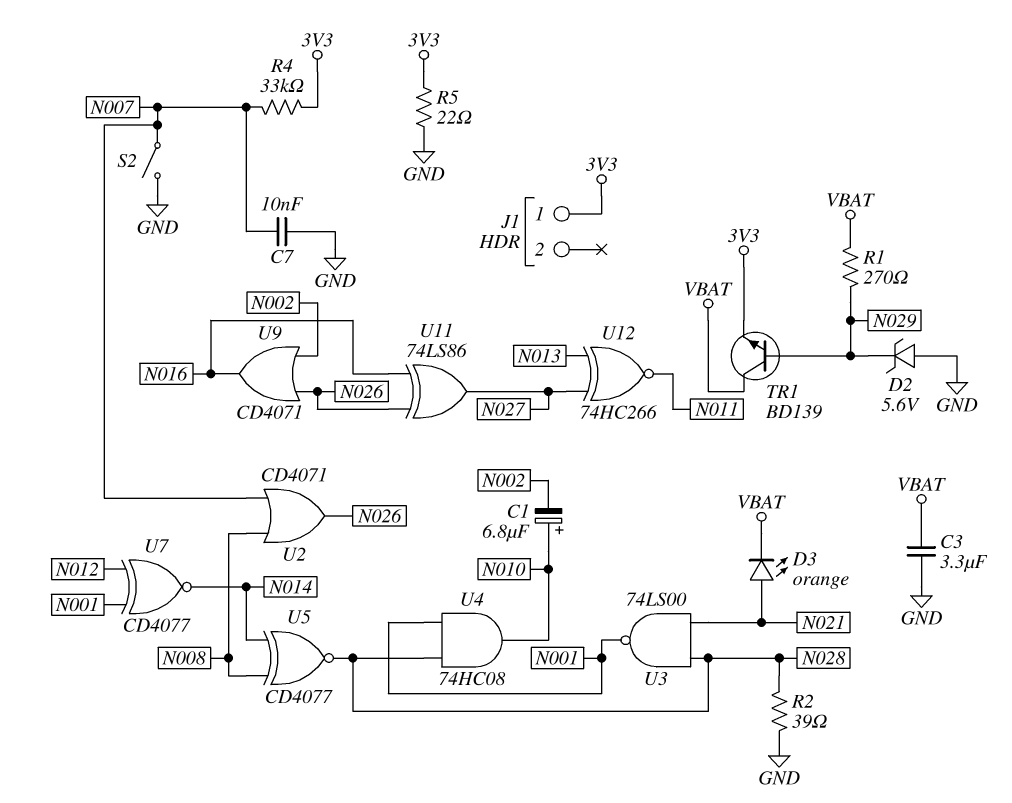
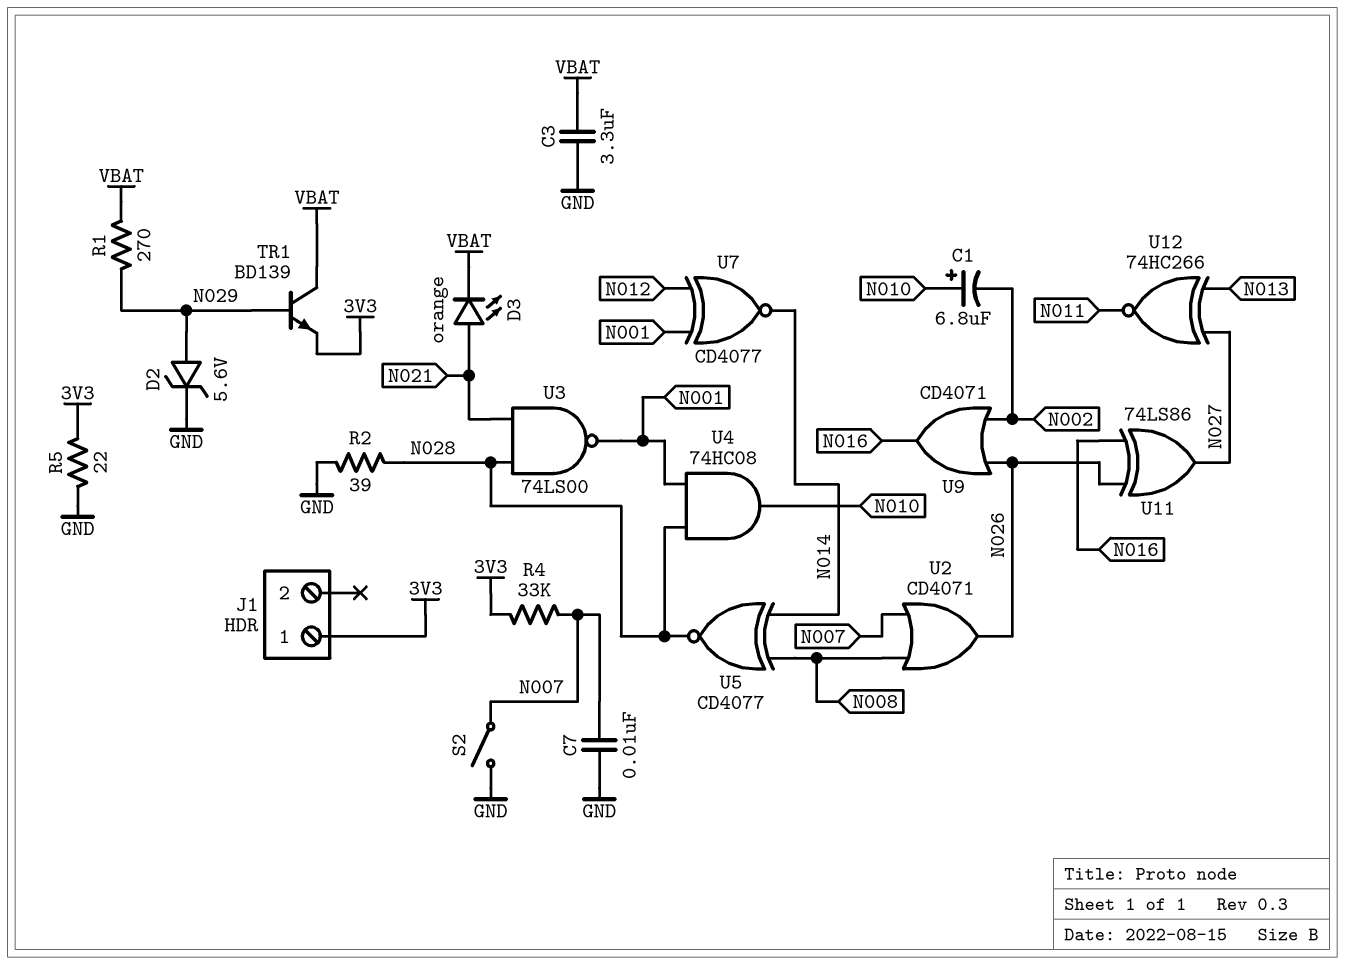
D2: zener 5.6V (A GND, K N029) -> zener 5.6V (A N029, K GND)

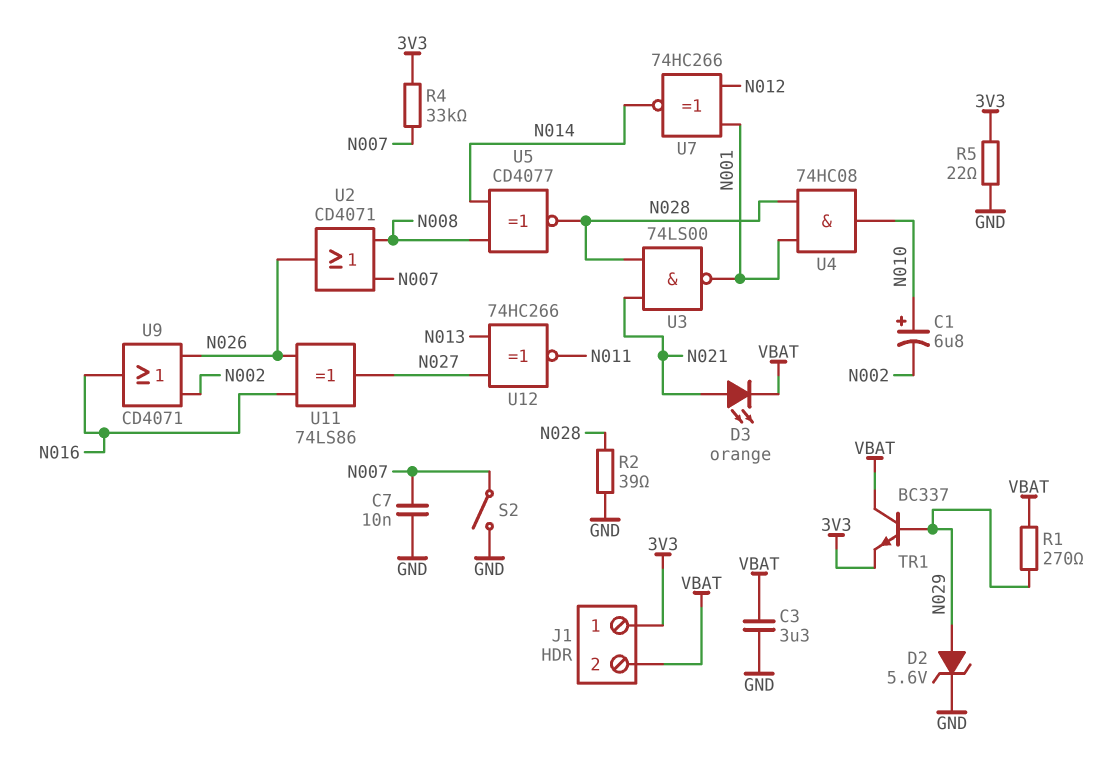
J1 pin 2: none -> VBAT
TR1: NPN BD139 (B N029, C VBAT, E 3V3) -> NPN BC337 (B N029, C VBAT, E 3V3)
U7: XNOR CD4077 (in N001, in N012, out N014) -> XNOR 74HC266 (in N001, in N012, out N014)

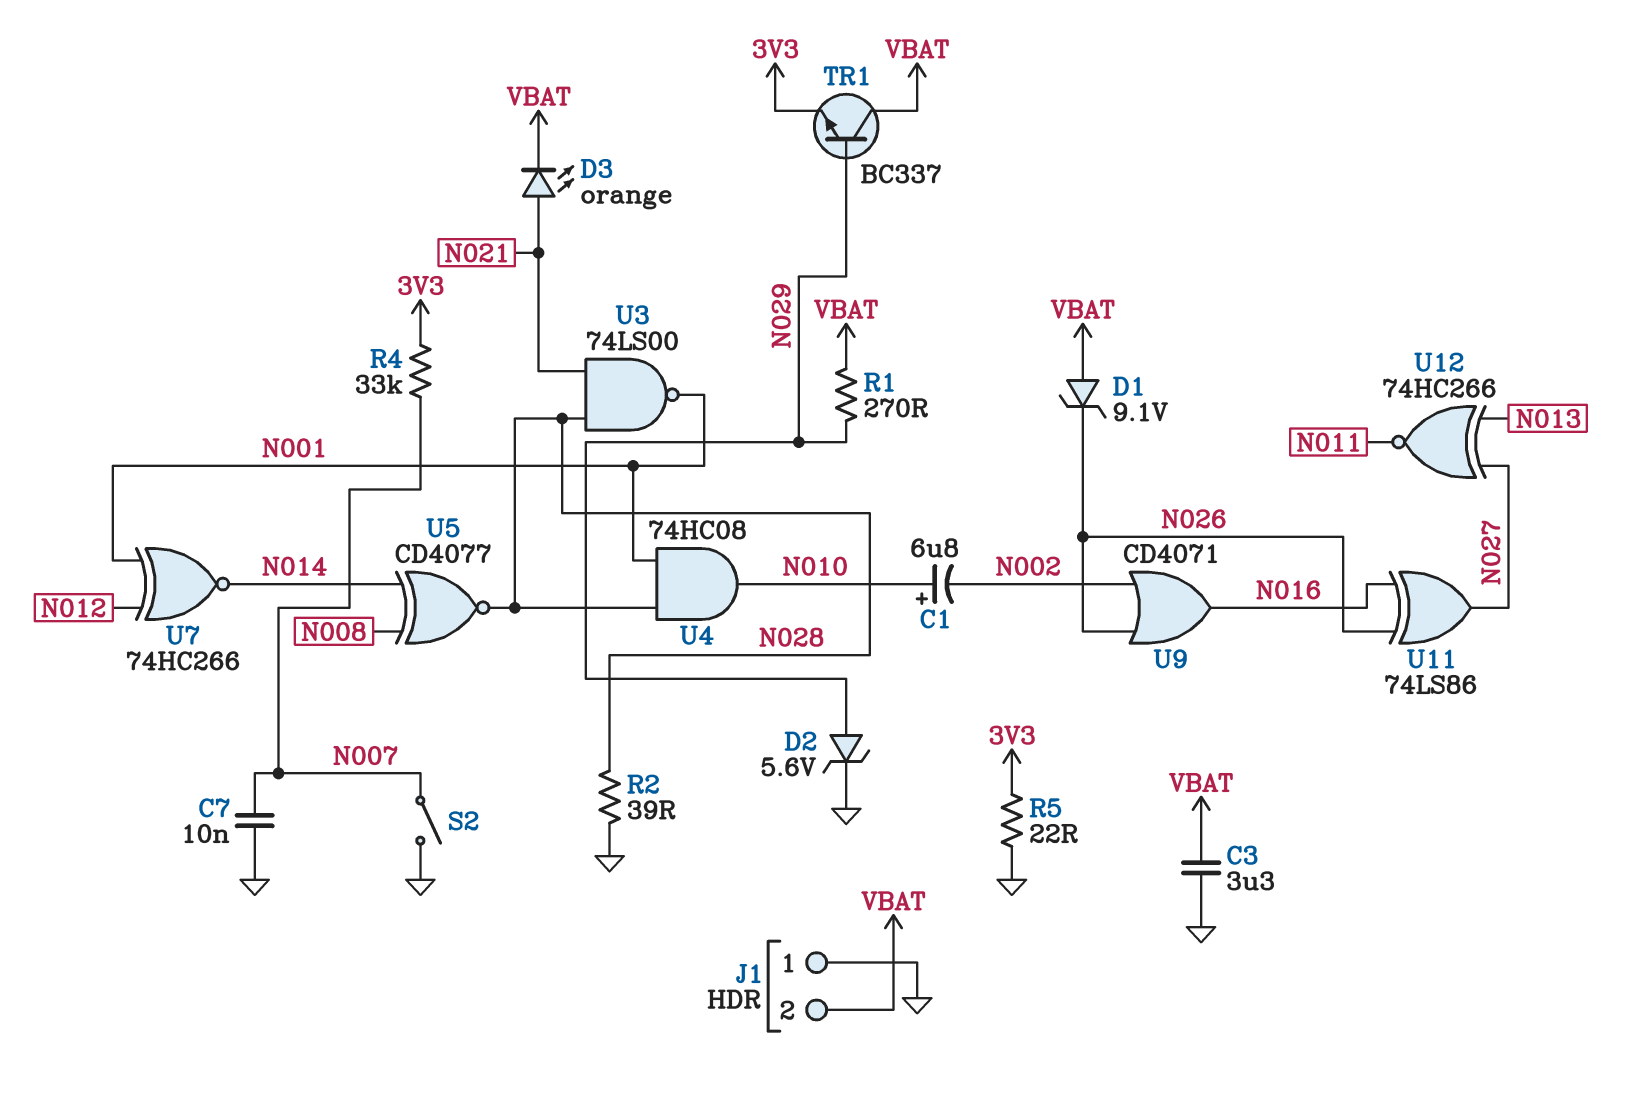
D1: none -> zener 9.1V (A VBAT, K N026)
J1 pin 1: 3V3 -> GND
U2: OR CD4071 (in N007, in N008, out N026) -> none

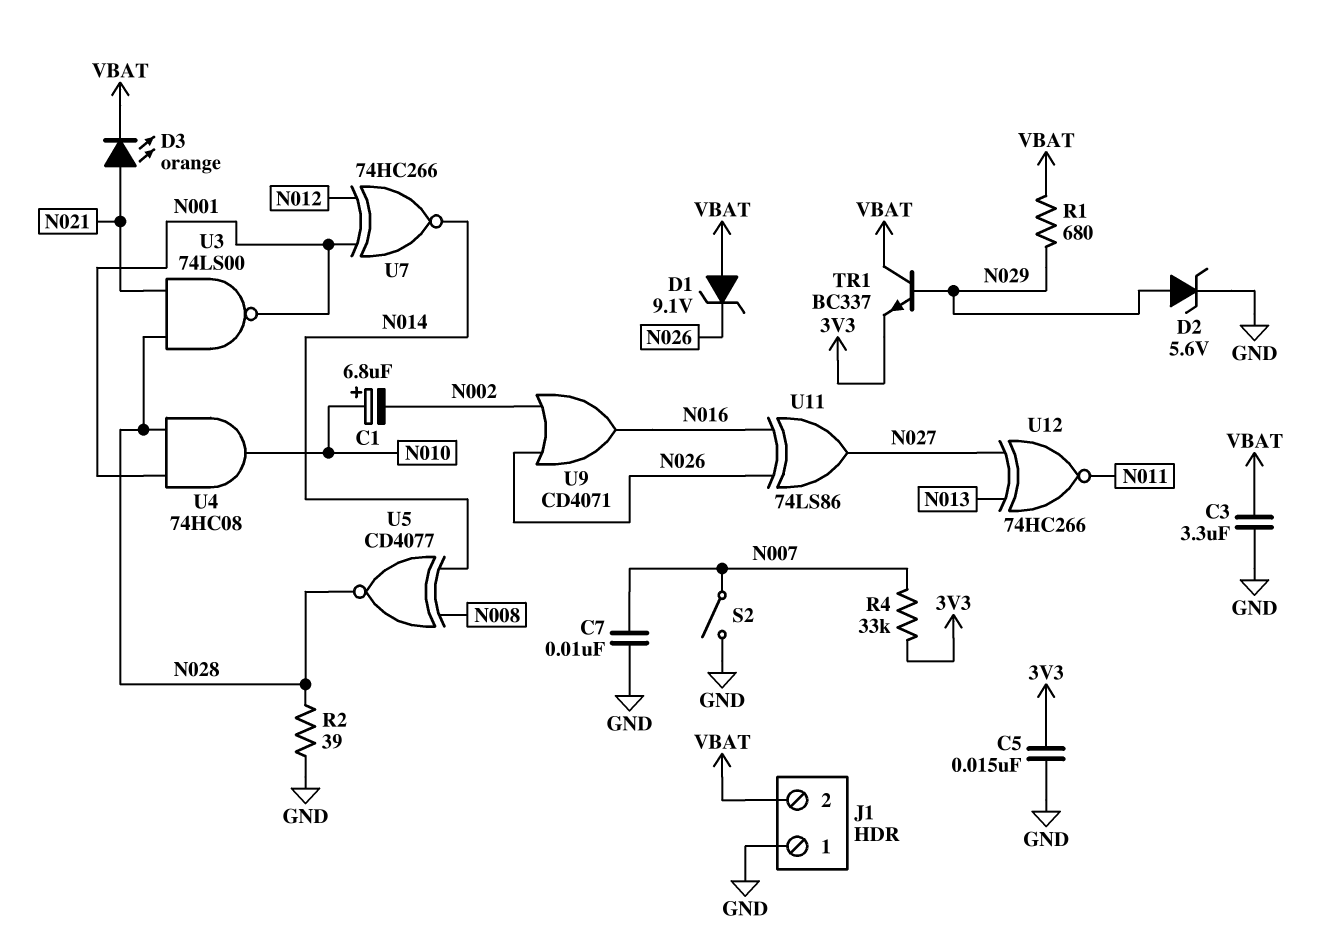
C5: none -> 15nF (3V3, GND)
R1: 270 (N029, VBAT) -> 680 (N029, VBAT)
R5: 22 (3V3, GND) -> none

